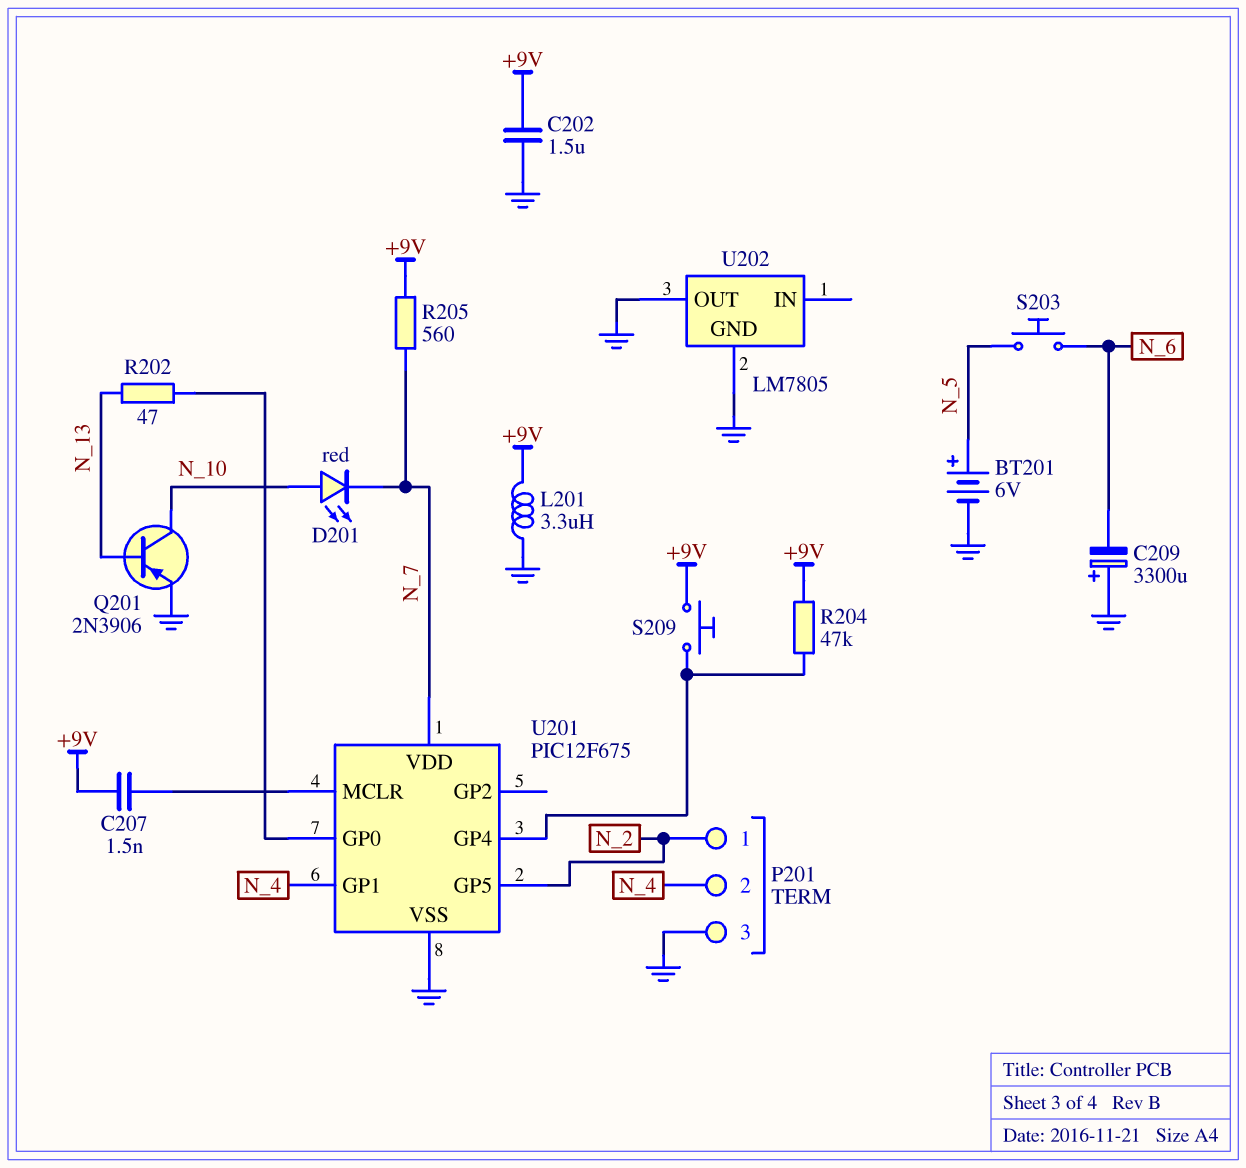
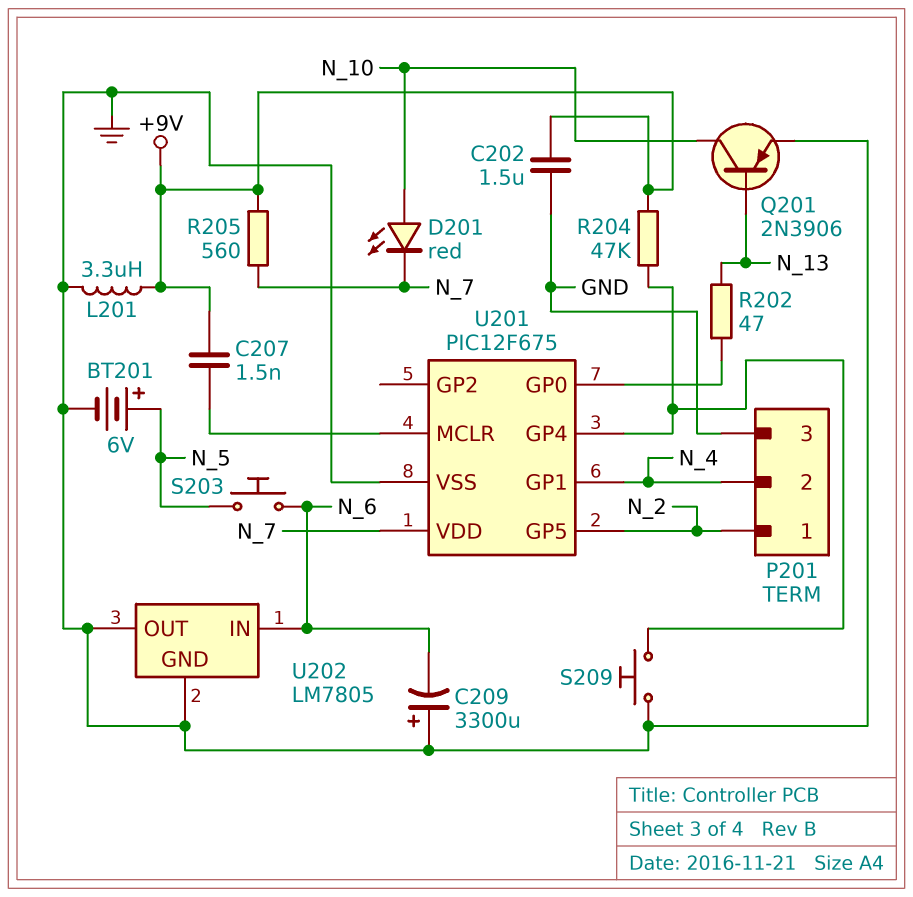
S209: button (+9V, U201/GP4) -> button (GND, U201/GP4)
U202 pin IN: none -> N_6

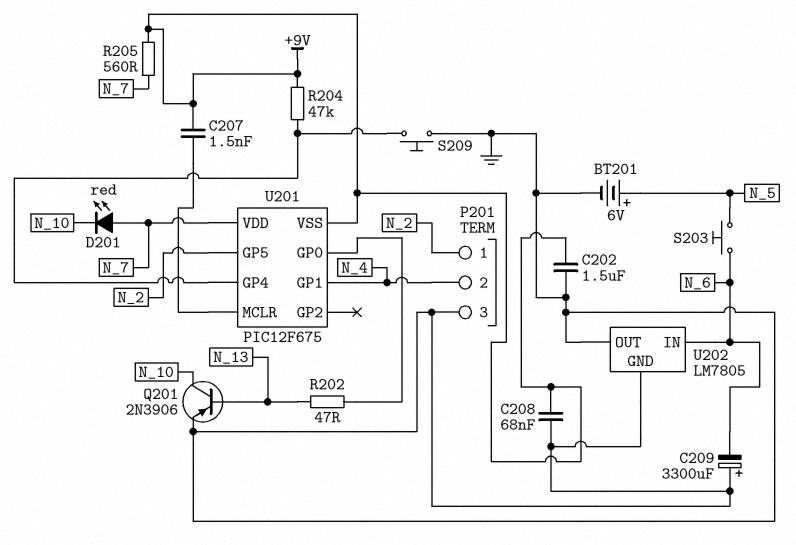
C208: none -> 68nF (+9V, GND)
D201: LED red (A N_10, K N_7) -> LED red (A N_7, K N_10)
L201: 3.3uH (+9V, GND) -> none
U201 pin VSS: GND -> +9V

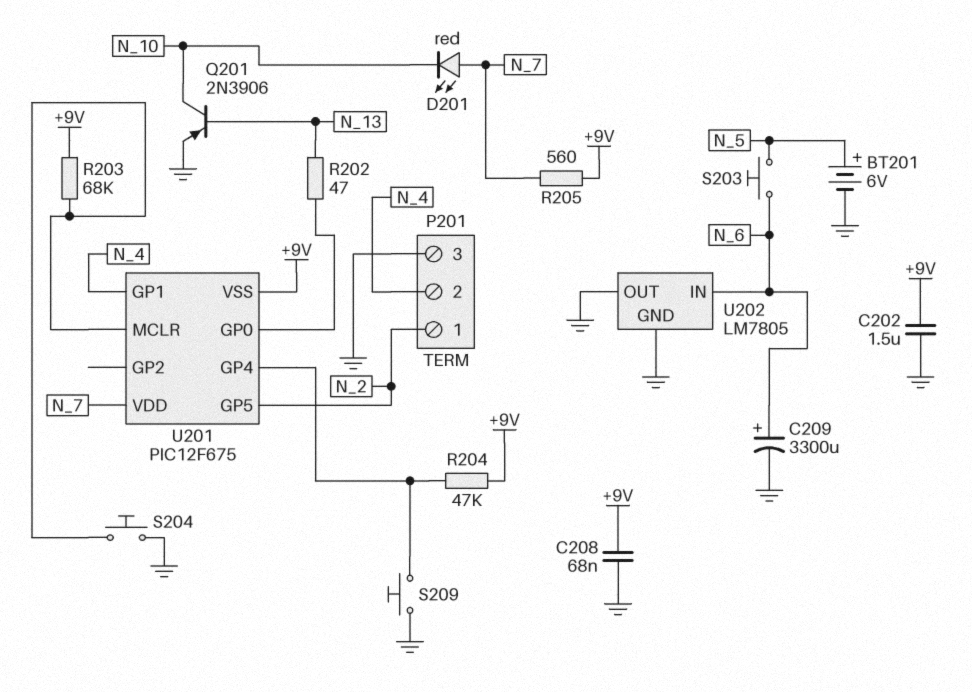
C207: 1.5nF (+9V, U201/MCLR) -> none
C209: 3300uF (plus GND, minus N_6) -> 3300uF (plus N_6, minus GND)
R203: none -> 68k (+9V, U201/MCLR)
S204: none -> button (GND, U201/MCLR)

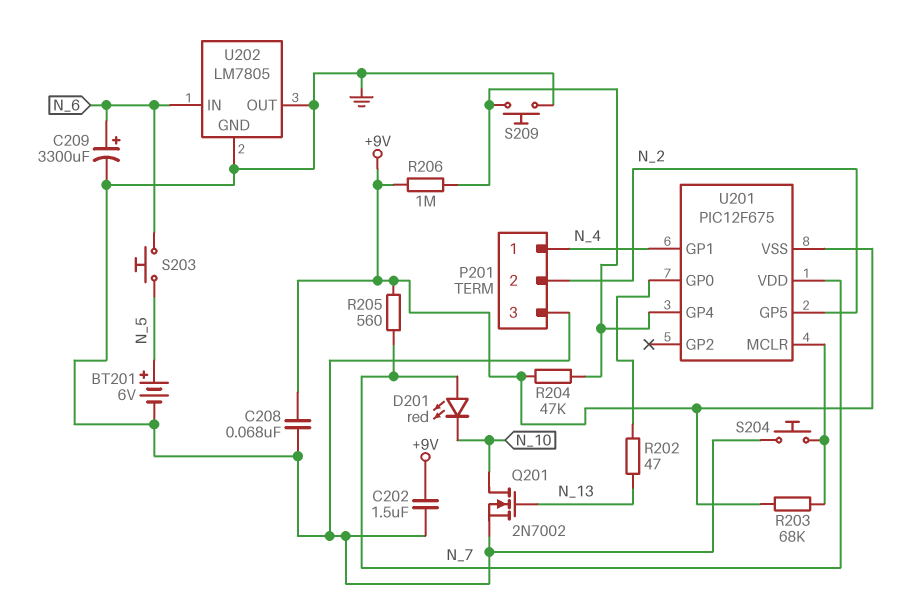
P201 pin 1: N_2 -> N_4
P201 pin 2: N_4 -> N_2
Q201: PNP 2N3906 (B N_13, C N_10, E GND) -> NMOS 2N7002 (G N_13, D N_10, S GND)
R206: none -> 1M (+9V, U201/GP4)

